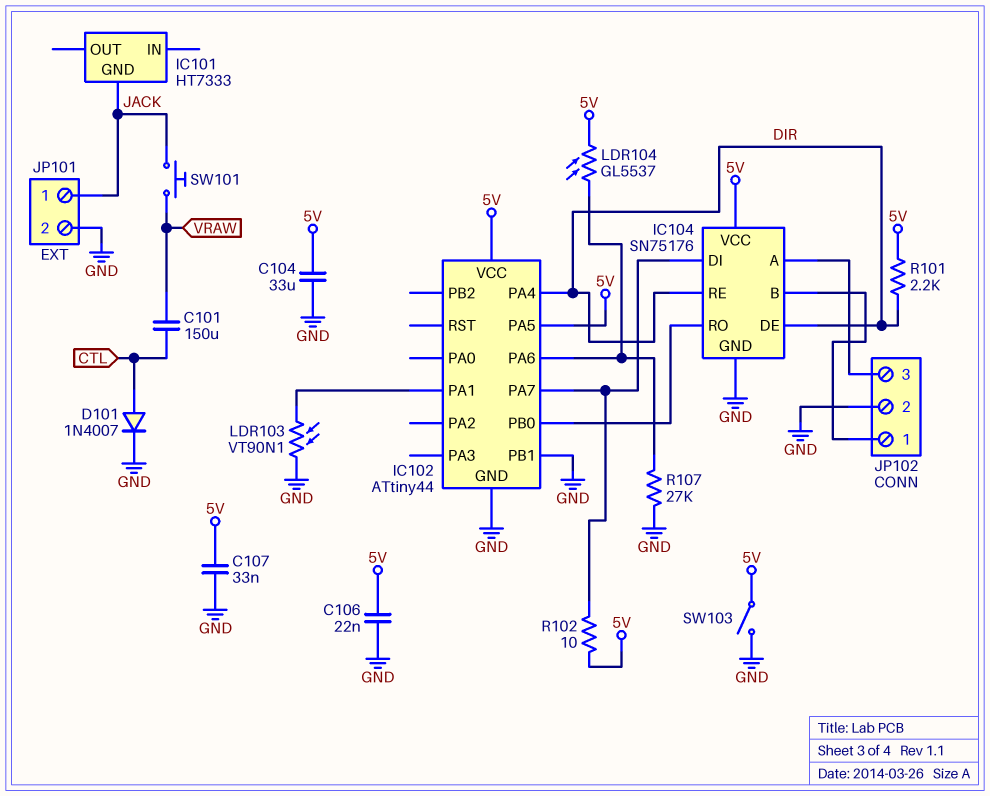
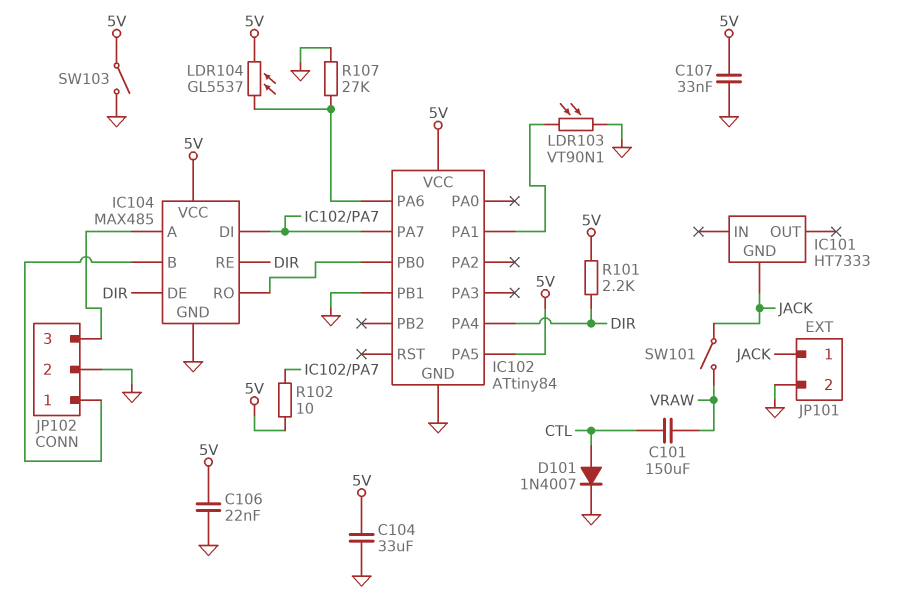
IC102: ATtiny44 -> ATtiny84
IC104: SN75176 -> MAX485
SW101: button (JACK, VRAW) -> switch (JACK, VRAW)

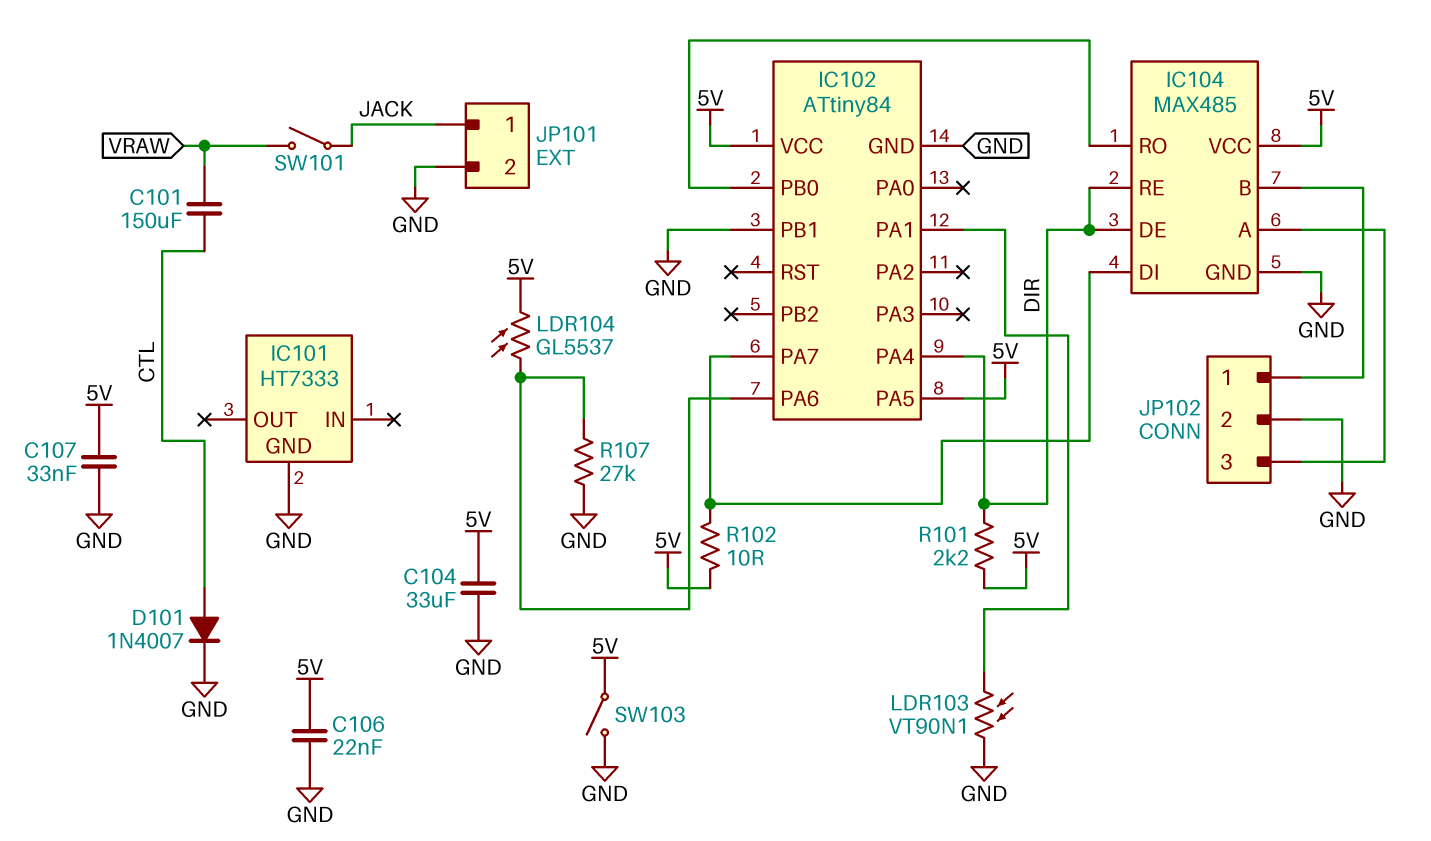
IC101 pin GND: JACK -> GND

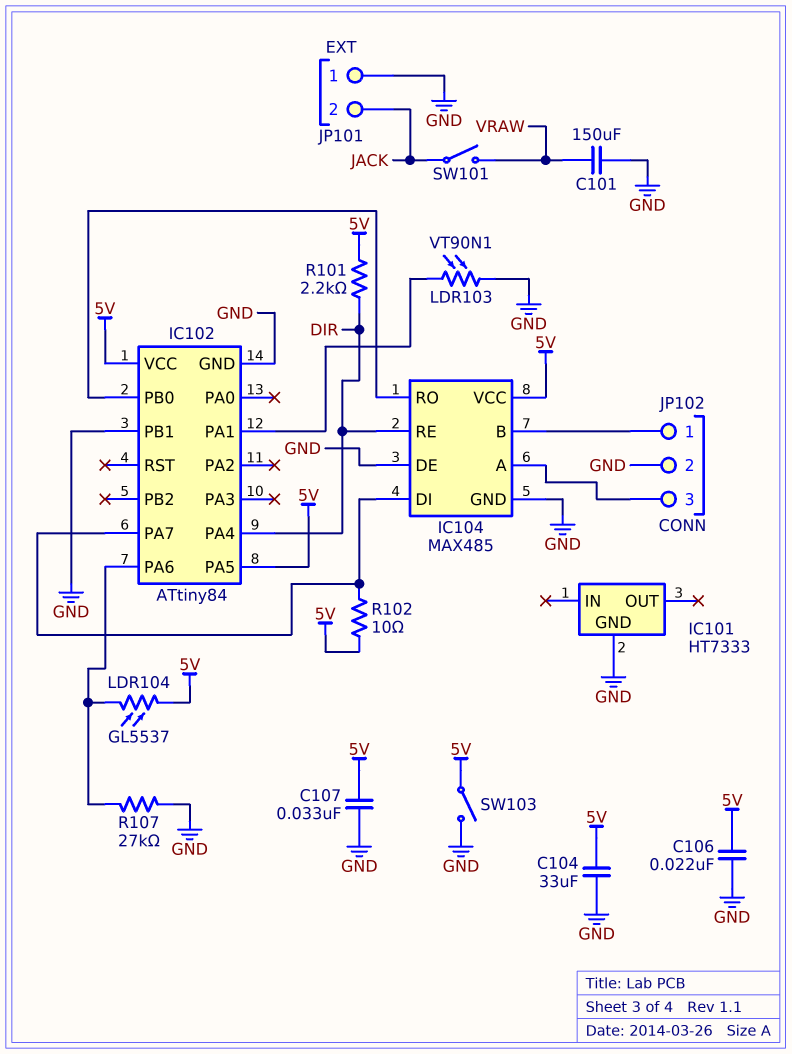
C101: 150uF (CTL, VRAW) -> 150uF (GND, VRAW)
D101: diode 1N4007 (A CTL, K GND) -> none
IC104 pin DE: DIR -> GND
JP101 pin 1: JACK -> GND
JP101 pin 2: GND -> JACK

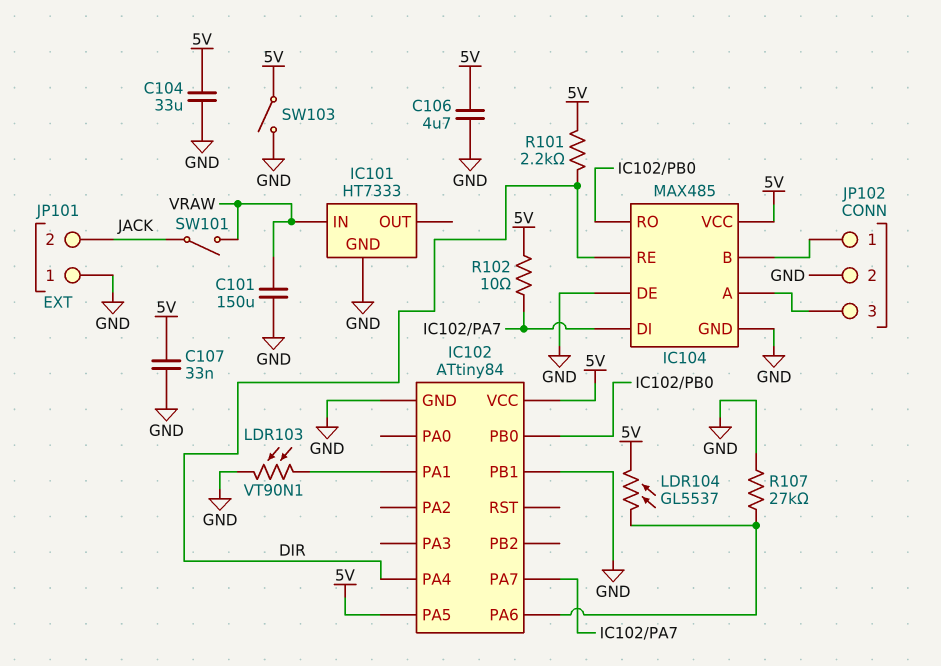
C106: 22nF (5V, GND) -> 4.7uF (5V, GND)
IC101 pin IN: none -> VRAW

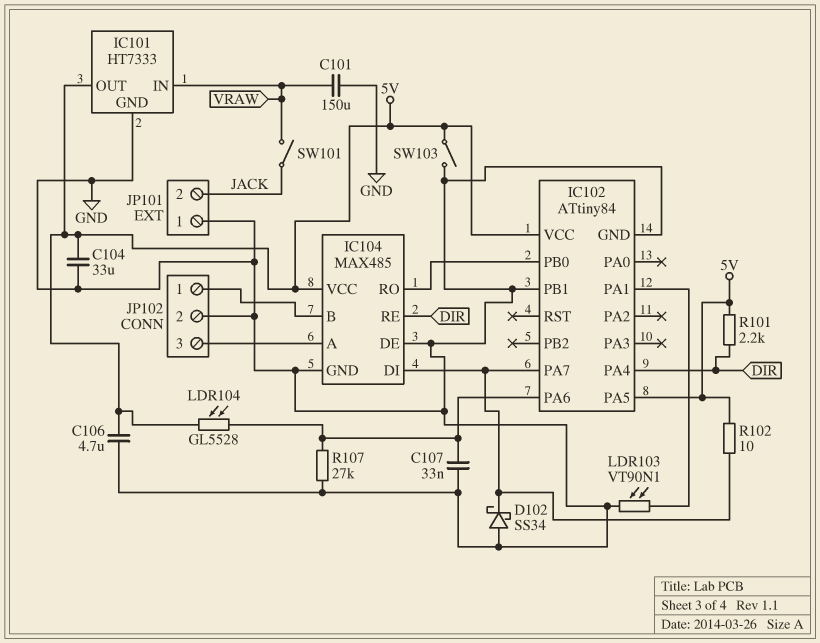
C107: 33nF (5V, GND) -> 33nF (GND, IC102/PA6)
D102: none -> schottky SS34 (A GND, K IC102/PA7)
IC101 pin OUT: none -> 5V
LDR104: GL5537 (5V, IC102/PA6) -> GL5528 (5V, IC102/PA6)

